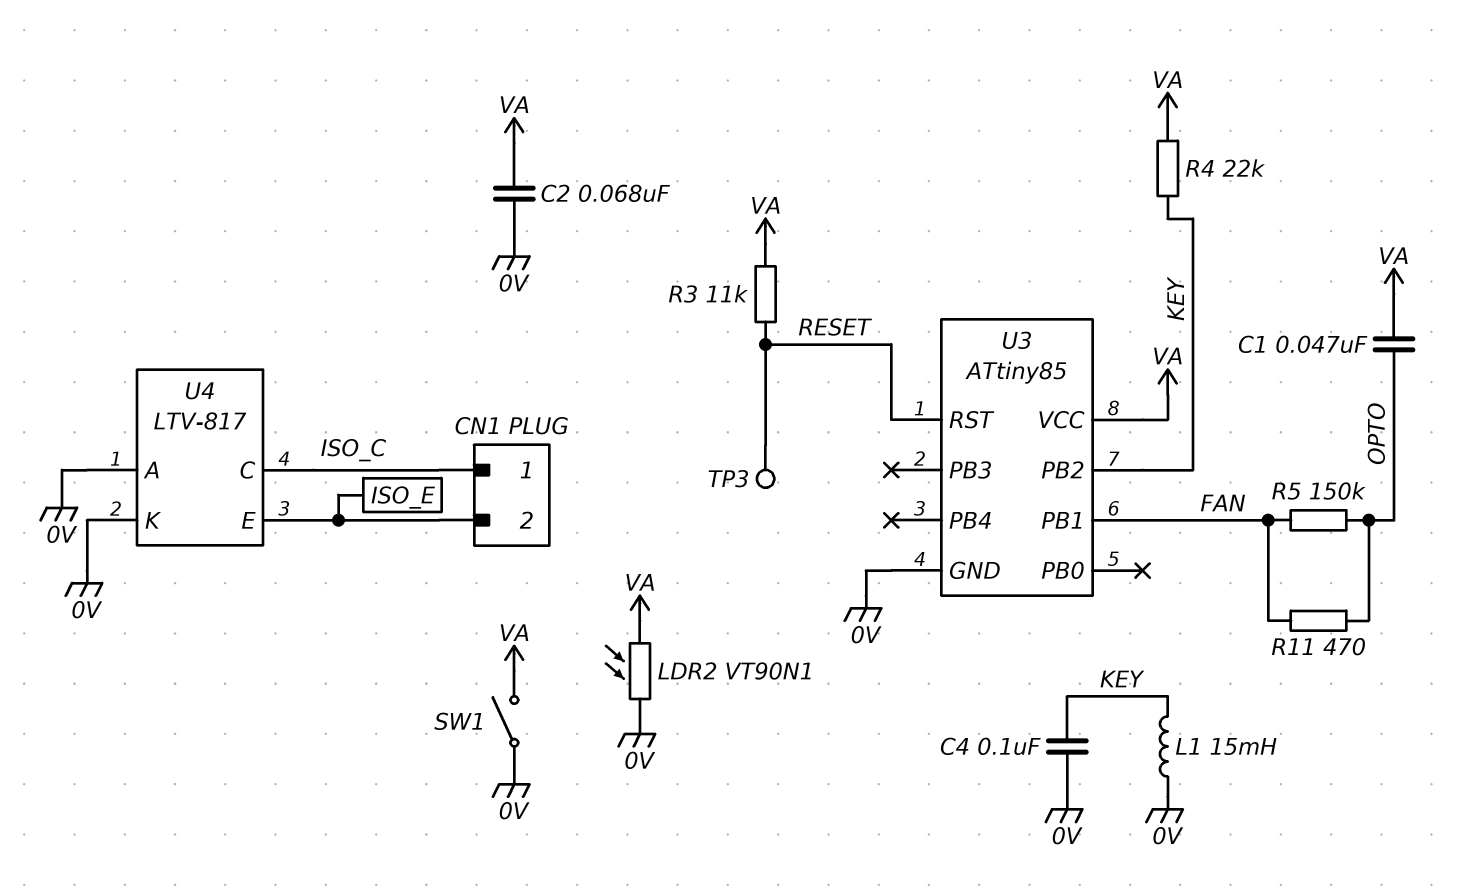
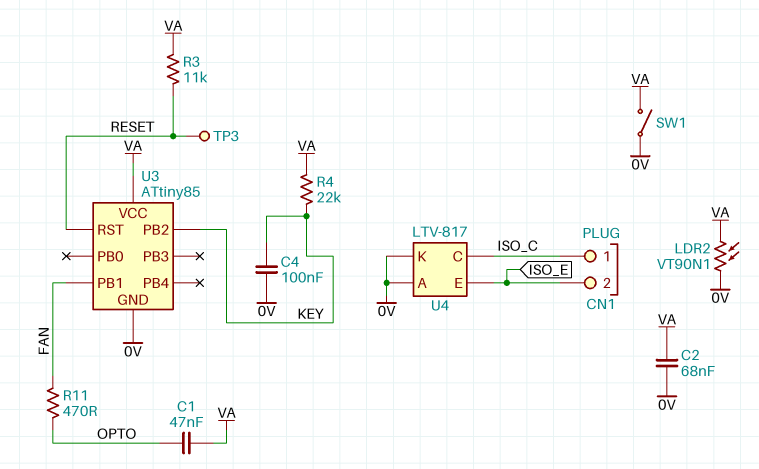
L1: 15mH (0V, KEY) -> none
R5: 150k (FAN, OPTO) -> none

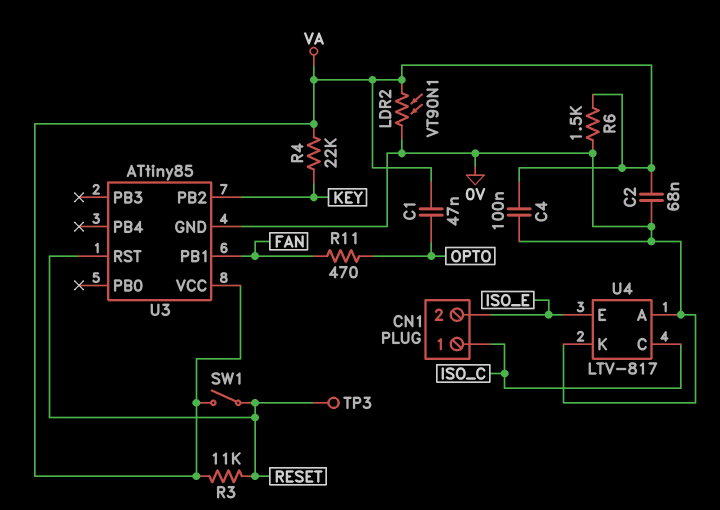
C4: 100nF (0V, KEY) -> 100nF (0V, VA)
R6: none -> 1.5k (0V, VA)
SW1: switch (0V, VA) -> switch (RESET, VA)

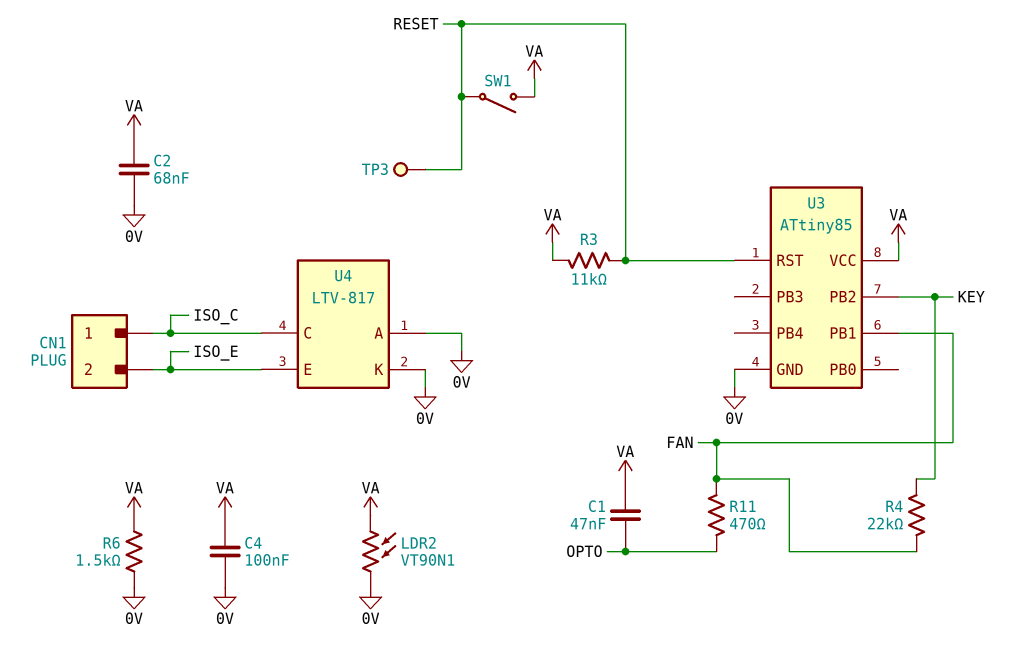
R4: 22k (KEY, VA) -> 22k (FAN, KEY)

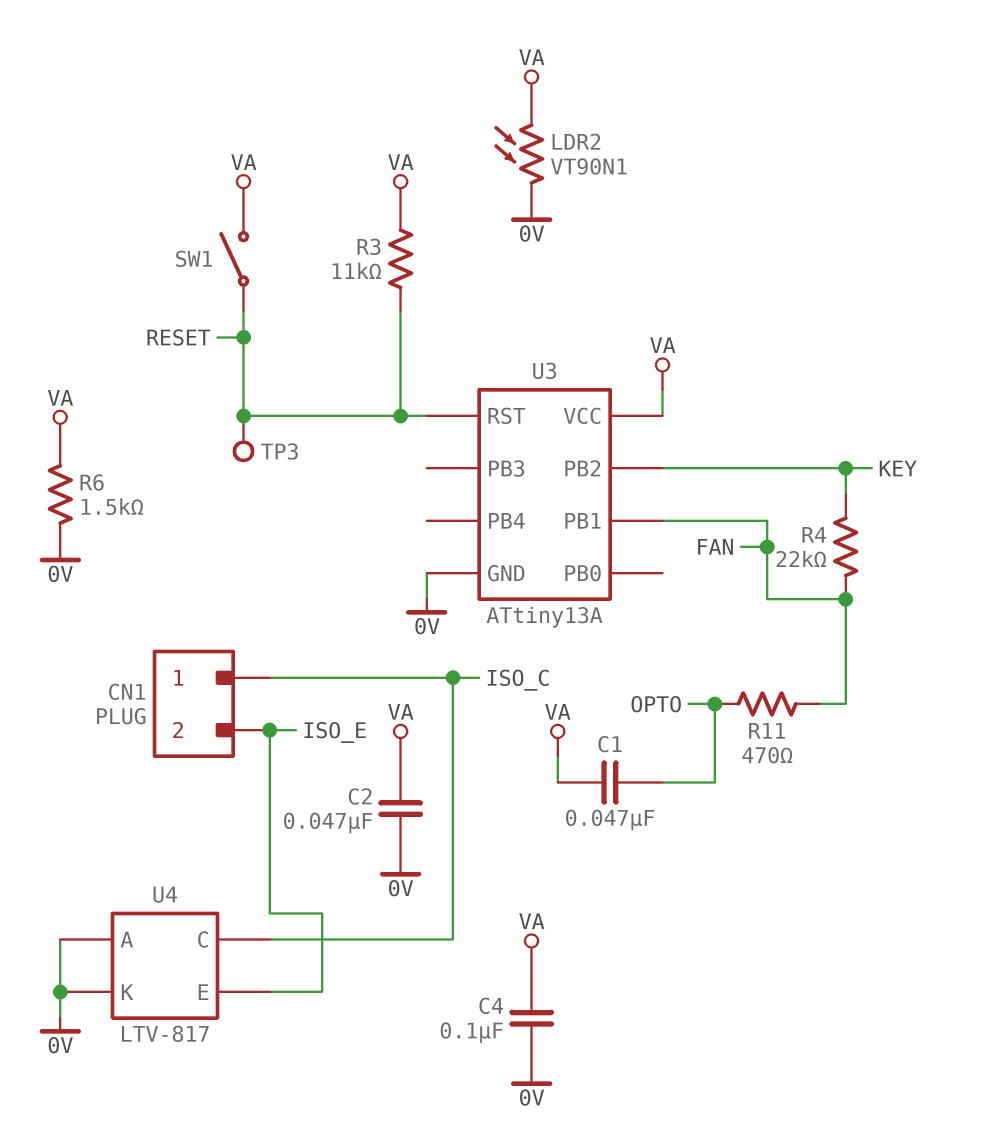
C2: 68nF (0V, VA) -> 47nF (0V, VA)
U3: ATtiny85 -> ATtiny13A

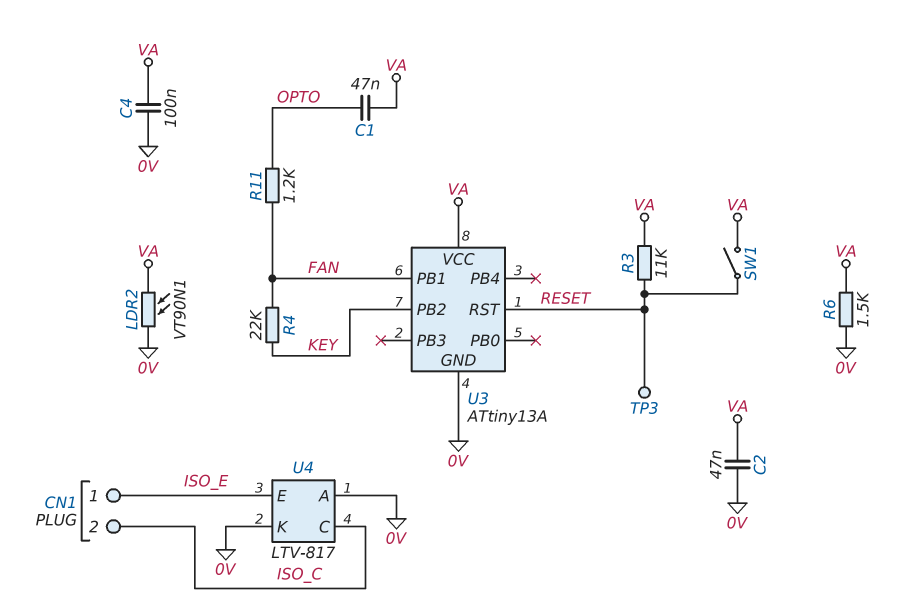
CN1 pin 1: ISO_C -> ISO_E
CN1 pin 2: ISO_E -> ISO_C
R11: 470 (FAN, OPTO) -> 1.2k (FAN, OPTO)

